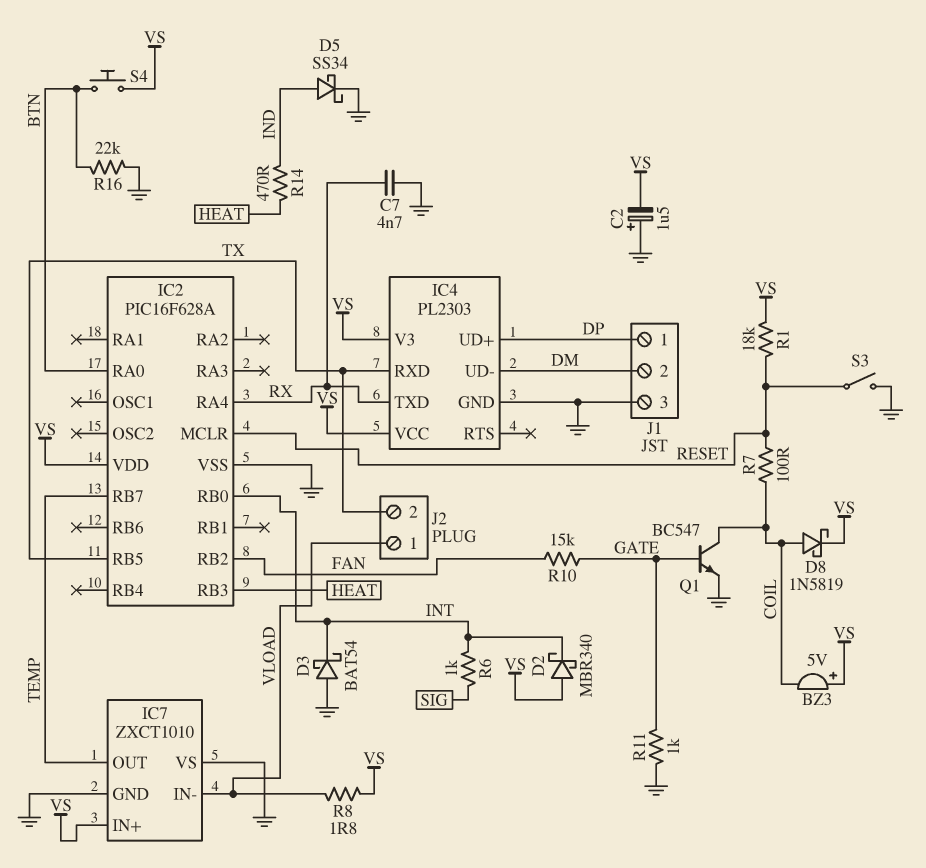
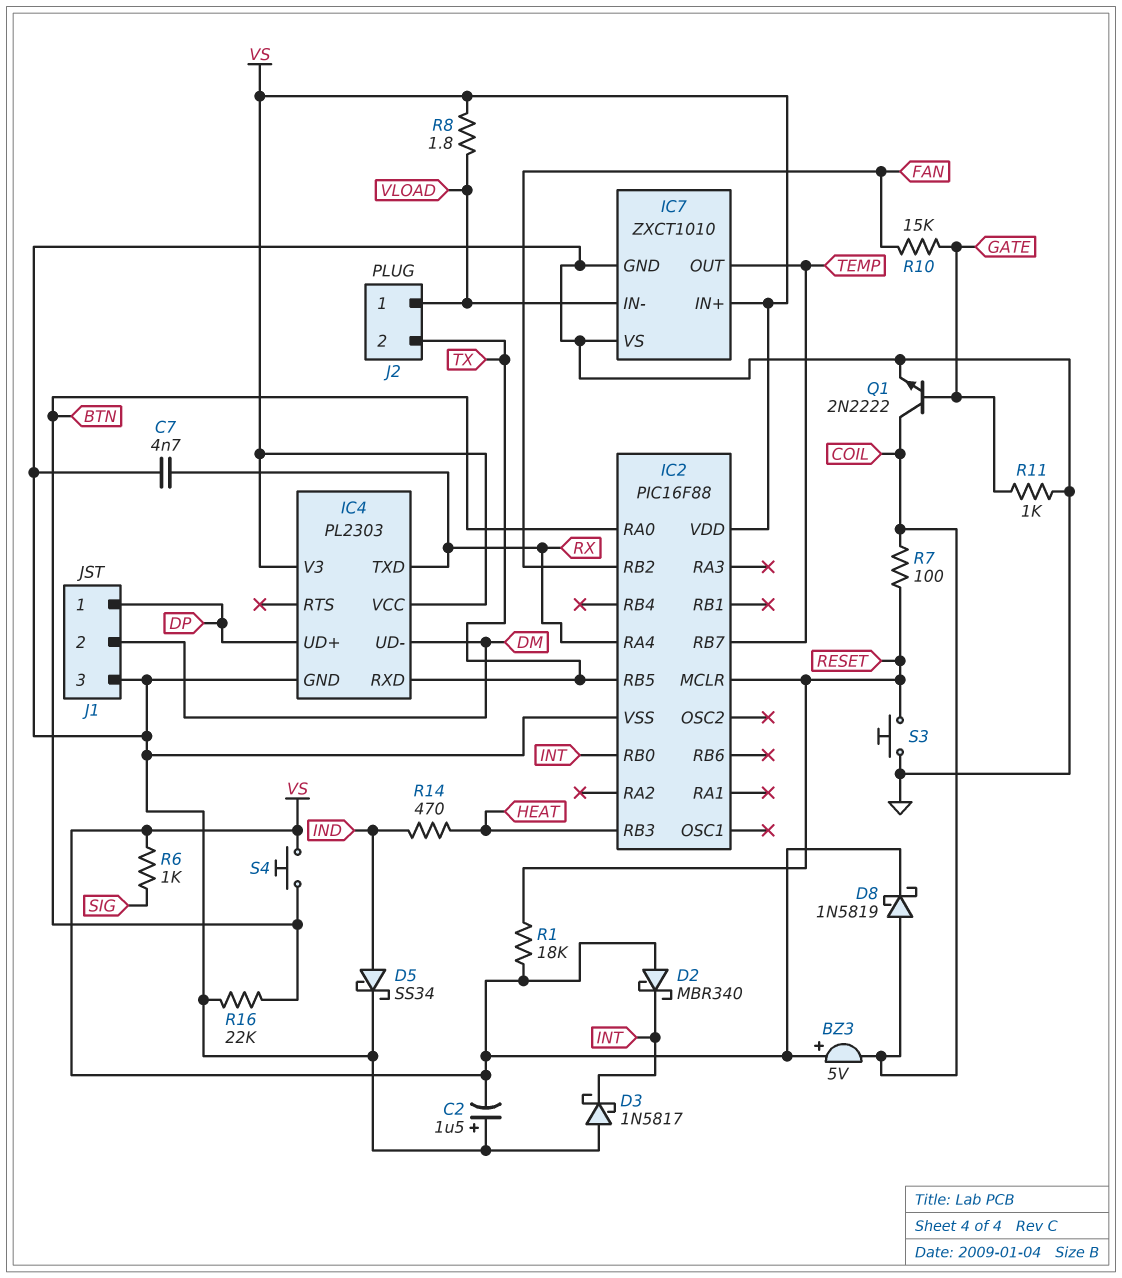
D3: schottky BAT54 (A GND, K INT) -> schottky 1N5817 (A GND, K INT)
IC2: PIC16F628A -> PIC16F88
Q1: NPN BC547 (B GATE, C COIL, E GND) -> NPN 2N2222 (B GATE, C COIL, E GND)
R6: 1k (INT, SIG) -> 1k (SIG, VS)
S3: switch (GND, RESET) -> button (GND, RESET)

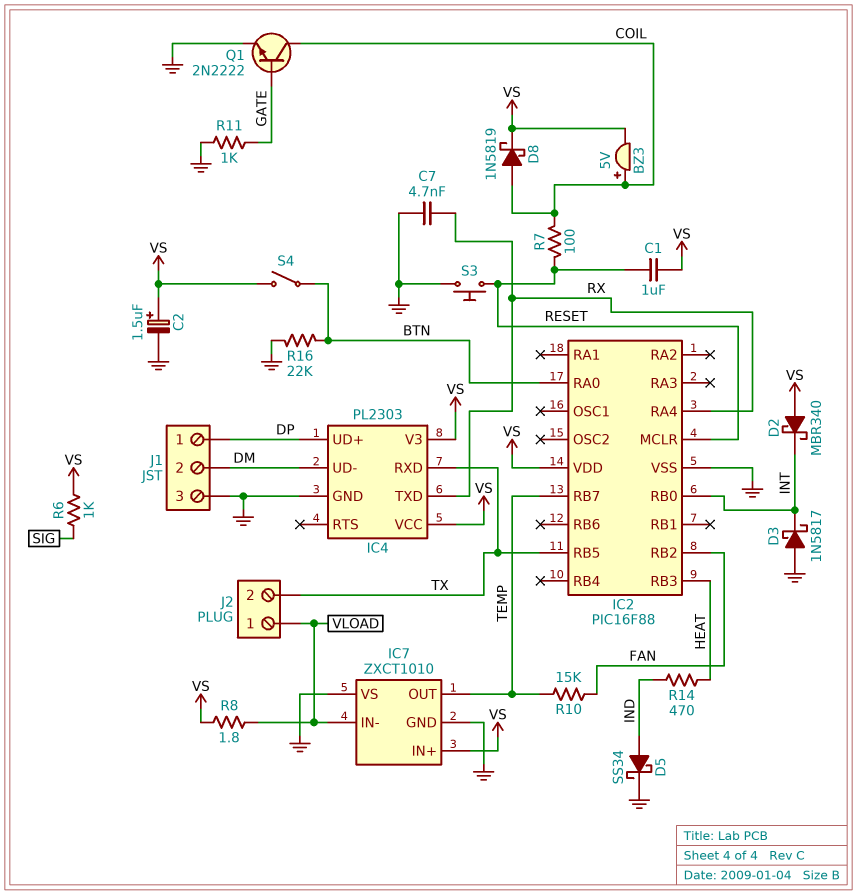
BZ3: buzzer 5V (plus VS, minus COIL) -> buzzer 5V (plus COIL, minus VS)
C1: none -> 1uF (RESET, VS)
C2: 1.5uF (plus GND, minus VS) -> 1.5uF (plus VS, minus GND)
R1: 18k (RESET, VS) -> none
R10: 15k (FAN, GATE) -> 15k (FAN, TEMP)
S4: button (BTN, VS) -> switch (BTN, VS)

